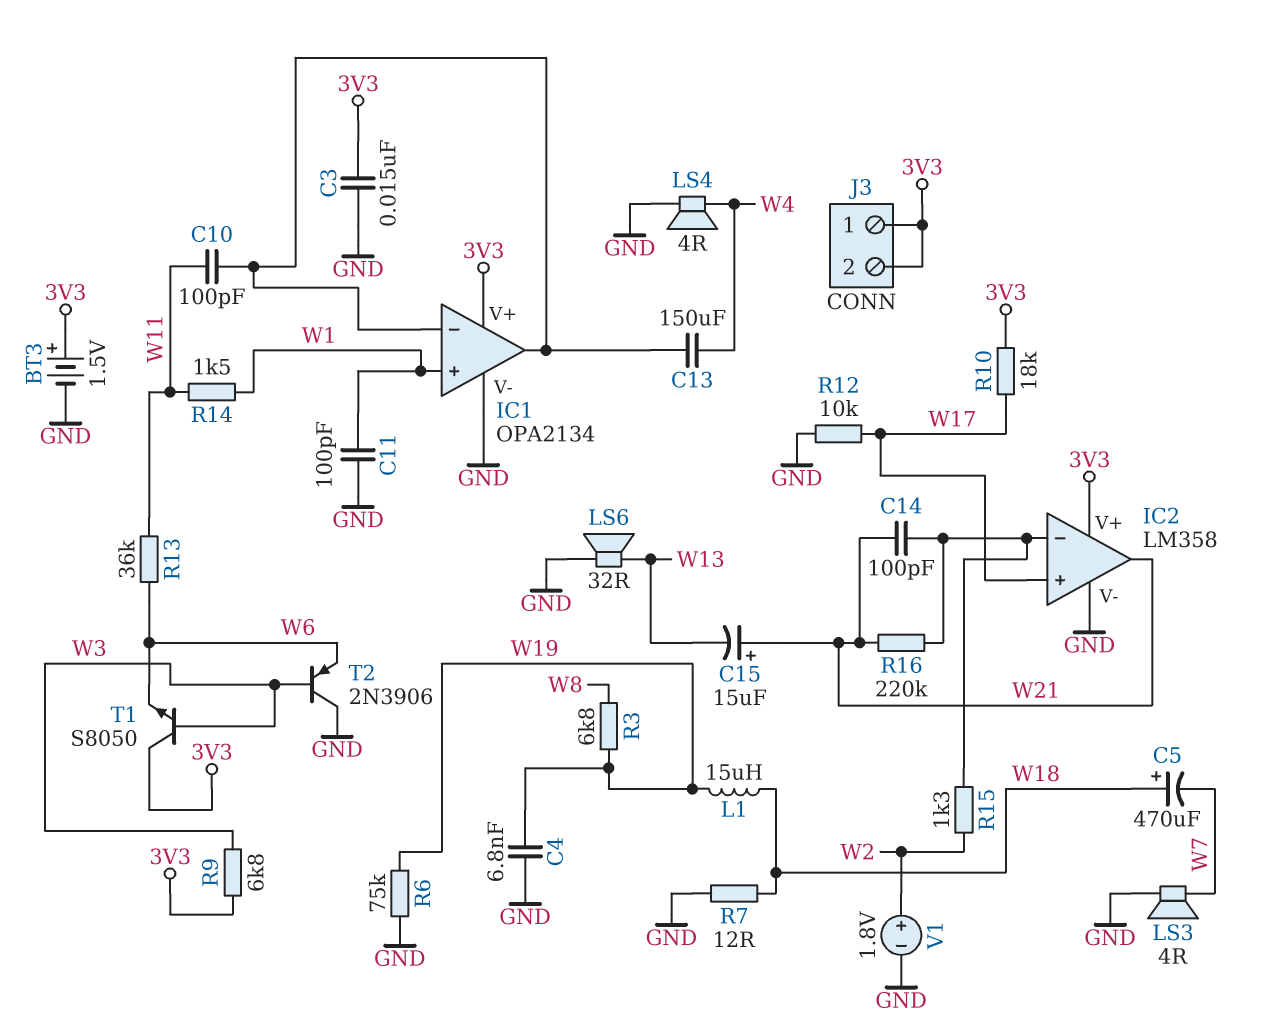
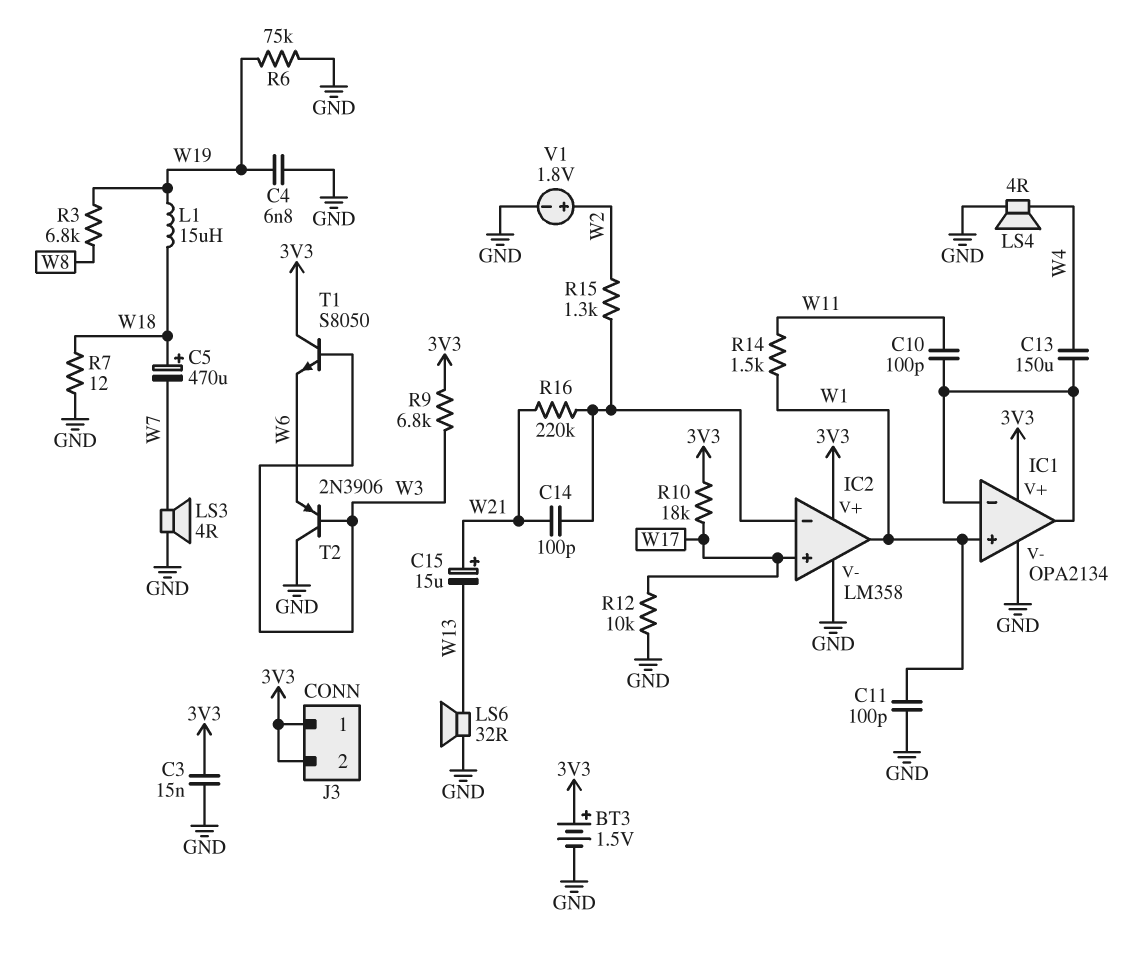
IC2 pin out: W21 -> W1
R13: 36k (W6, W11) -> none

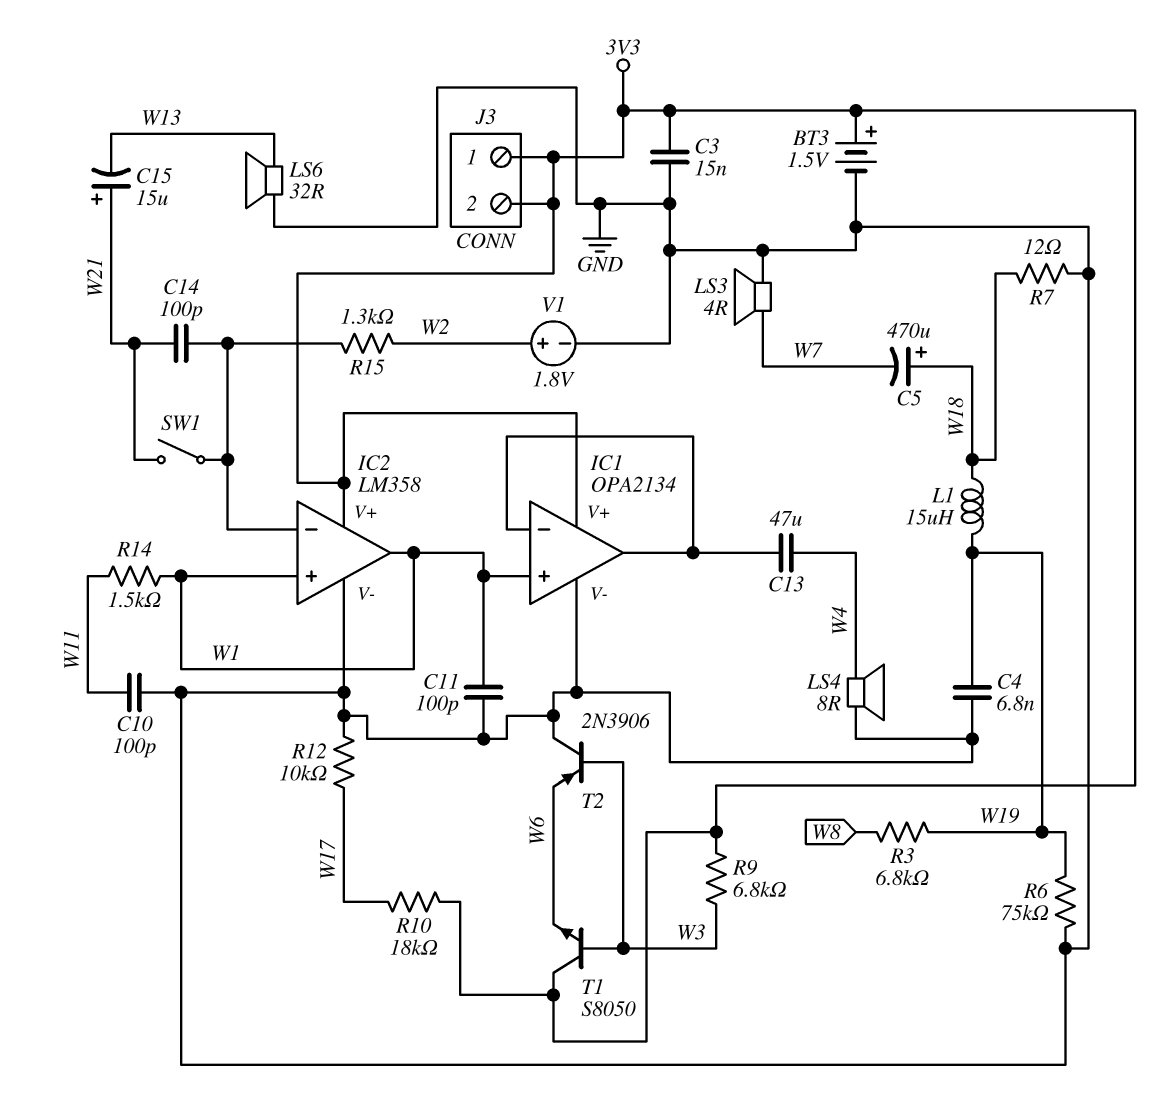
C10: 100pF (IC1/in-, W11) -> 100pF (GND, W11)
C13: 150uF (IC1/in-, W4) -> 47uF (IC1/in-, W4)
IC2 pin in+: W17 -> W1
LS4: speaker 4R (GND, W4) -> speaker 8R (GND, W4)
R16: 220k (IC2/in-, W21) -> none
SW1: none -> switch (IC2/in-, W21)

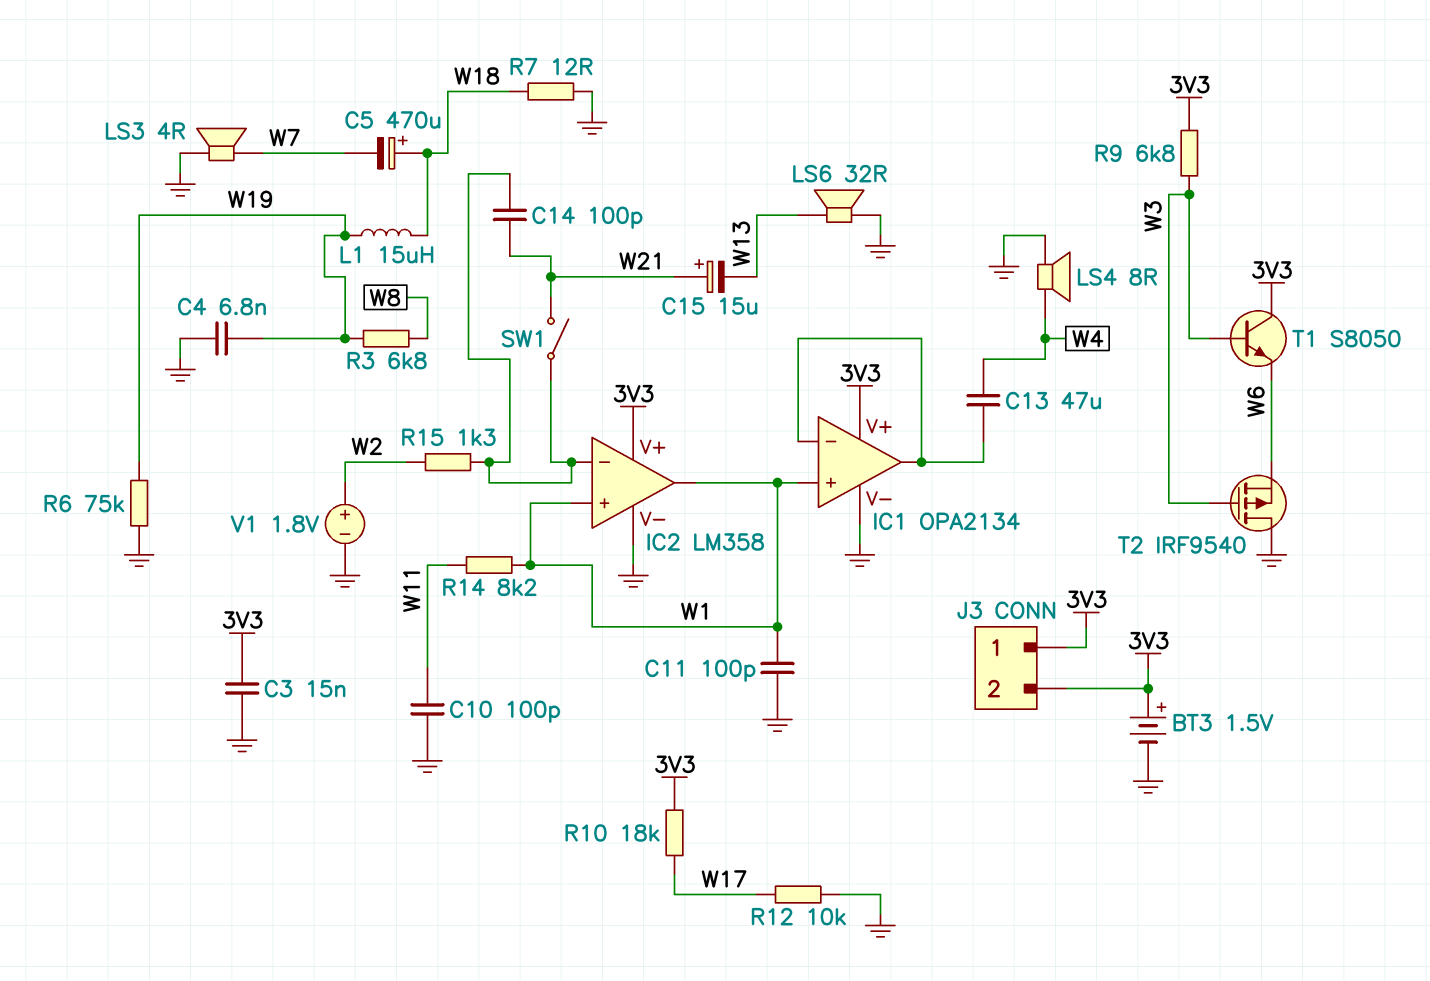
R14: 1.5k (W1, W11) -> 8.2k (W1, W11)
T2: PNP 2N3906 (B W3, C GND, E W6) -> PMOS IRF9540 (G W3, D GND, S W6)

